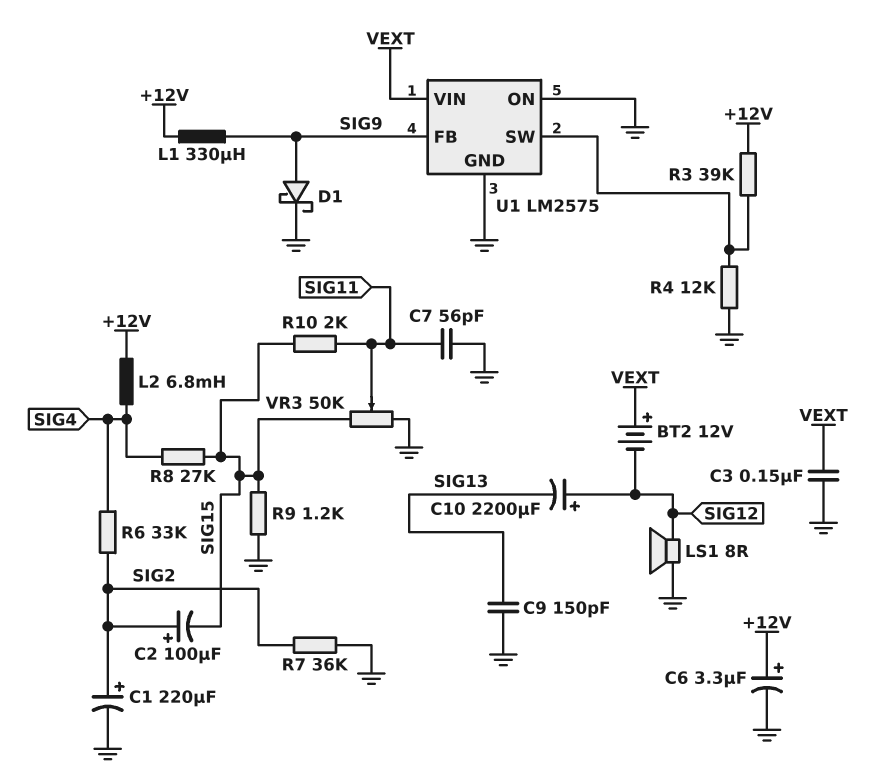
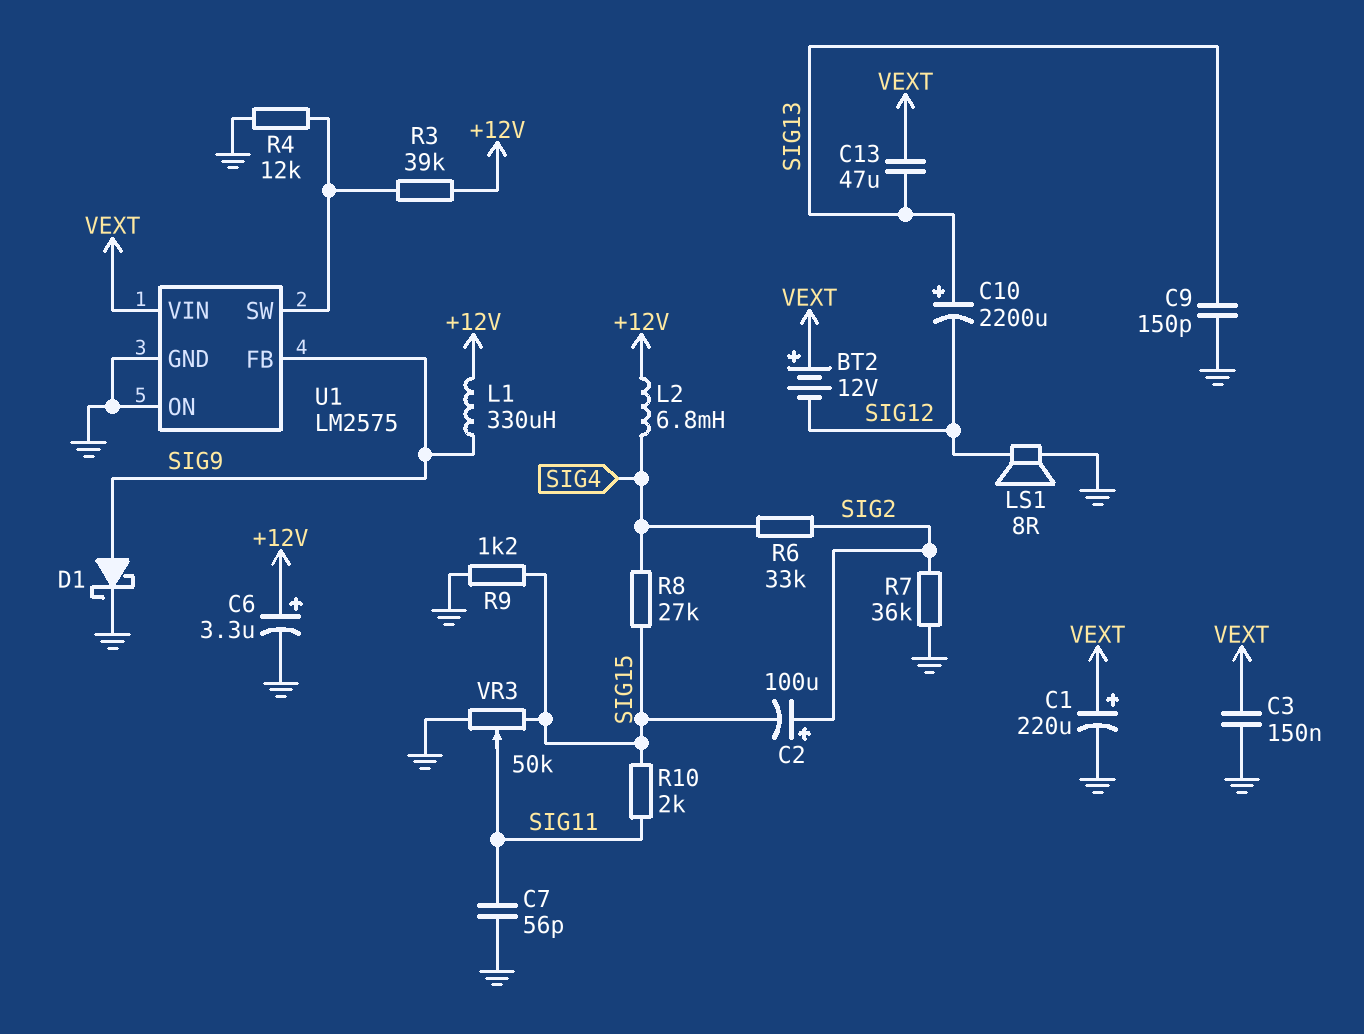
C1: 220uF (plus SIG2, minus GND) -> 220uF (plus VEXT, minus GND)
C10: 2200uF (plus SIG12, minus SIG13) -> 2200uF (plus SIG13, minus SIG12)
C13: none -> 47uF (SIG13, VEXT)

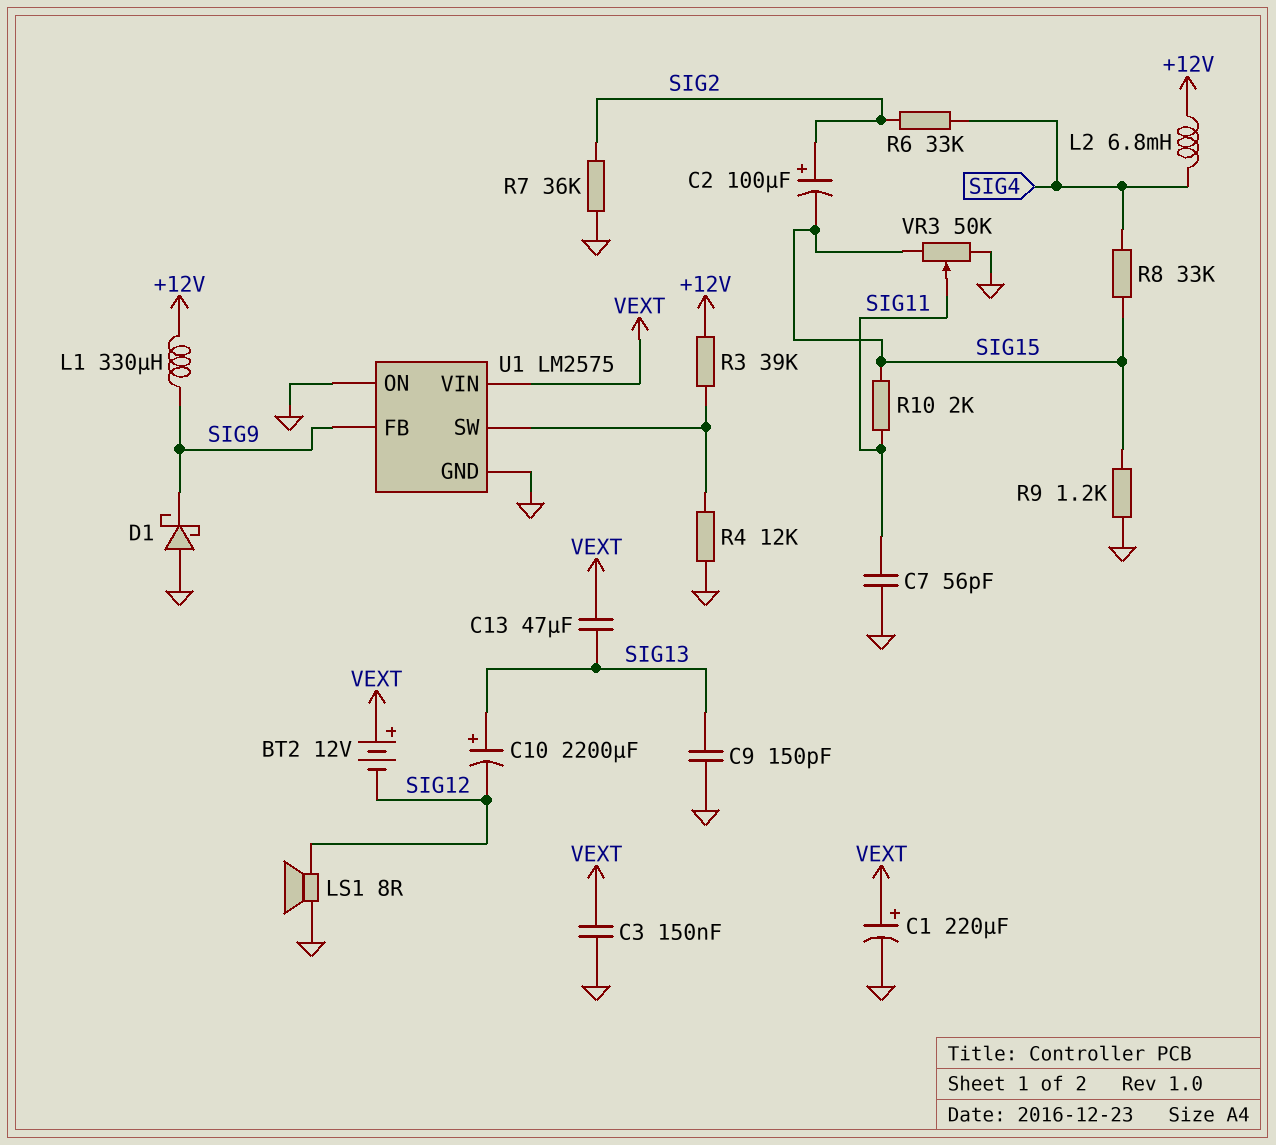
C6: 3.3uF (plus +12V, minus GND) -> none
D1: schottky (A SIG9, K GND) -> schottky (A GND, K SIG9)
R8: 27k (SIG4, SIG15) -> 33k (SIG4, SIG15)

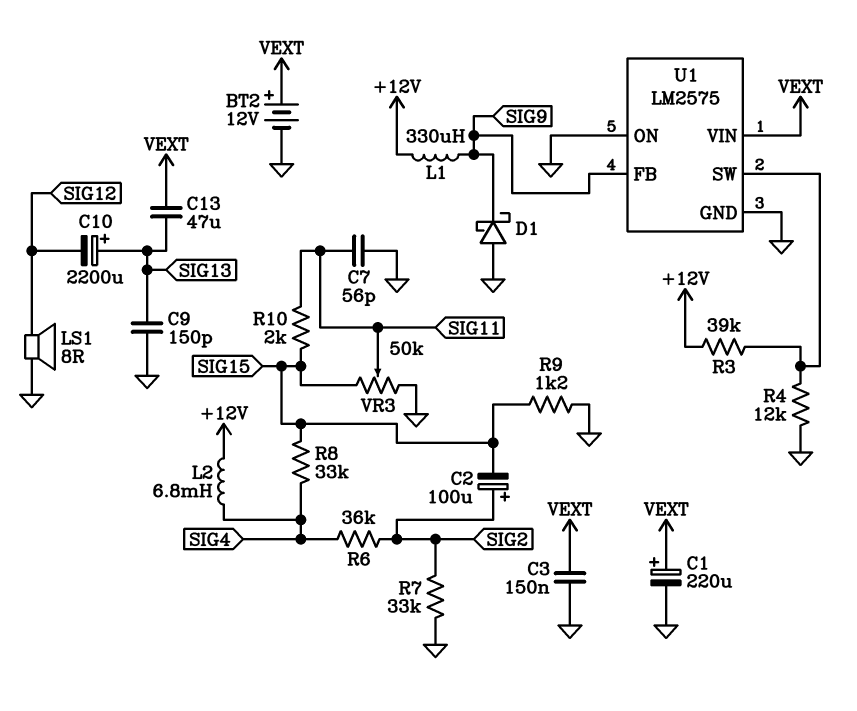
BT2: 12V (plus VEXT, minus SIG12) -> 12V (plus VEXT, minus GND)
R6: 33k (SIG2, SIG4) -> 36k (SIG2, SIG4)
R7: 36k (GND, SIG2) -> 33k (GND, SIG2)

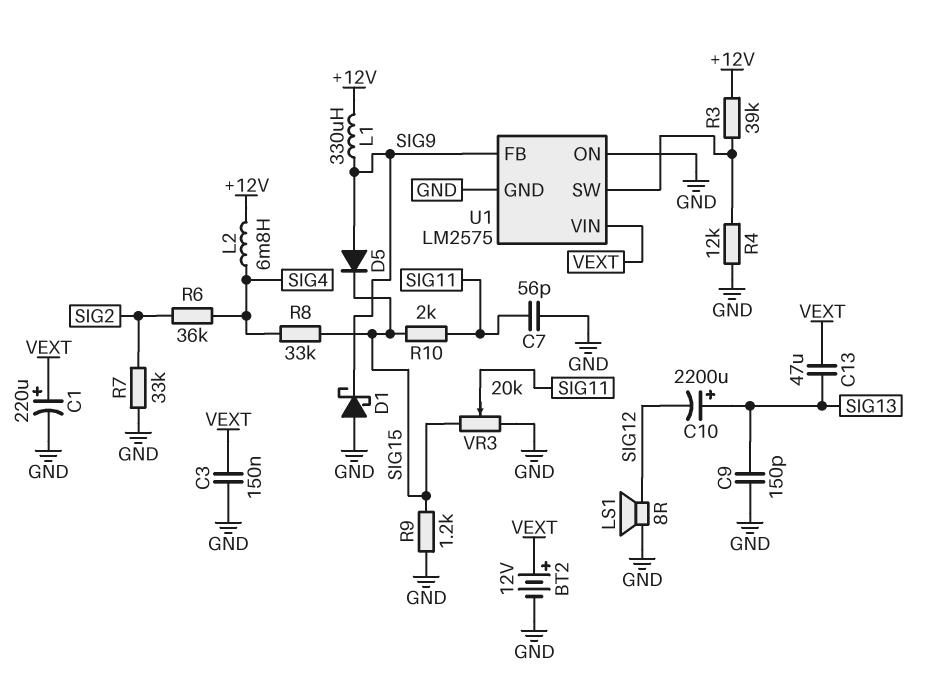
C2: 100uF (plus SIG2, minus SIG15) -> none
D5: none -> diode (A SIG9, K SIG15)
VR3: 50k (GND, SIG15, wiper SIG11) -> 20k (GND, SIG15, wiper SIG11)

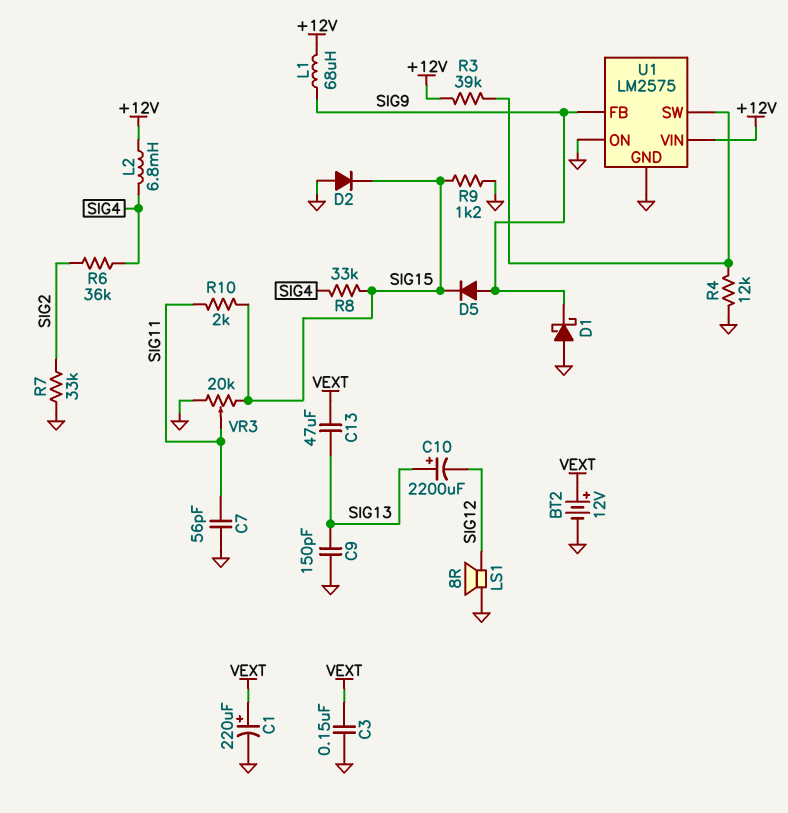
D2: none -> diode (A GND, K SIG15)
L1: 330uH (+12V, SIG9) -> 68uH (+12V, SIG9)
U1 pin VIN: VEXT -> +12V

